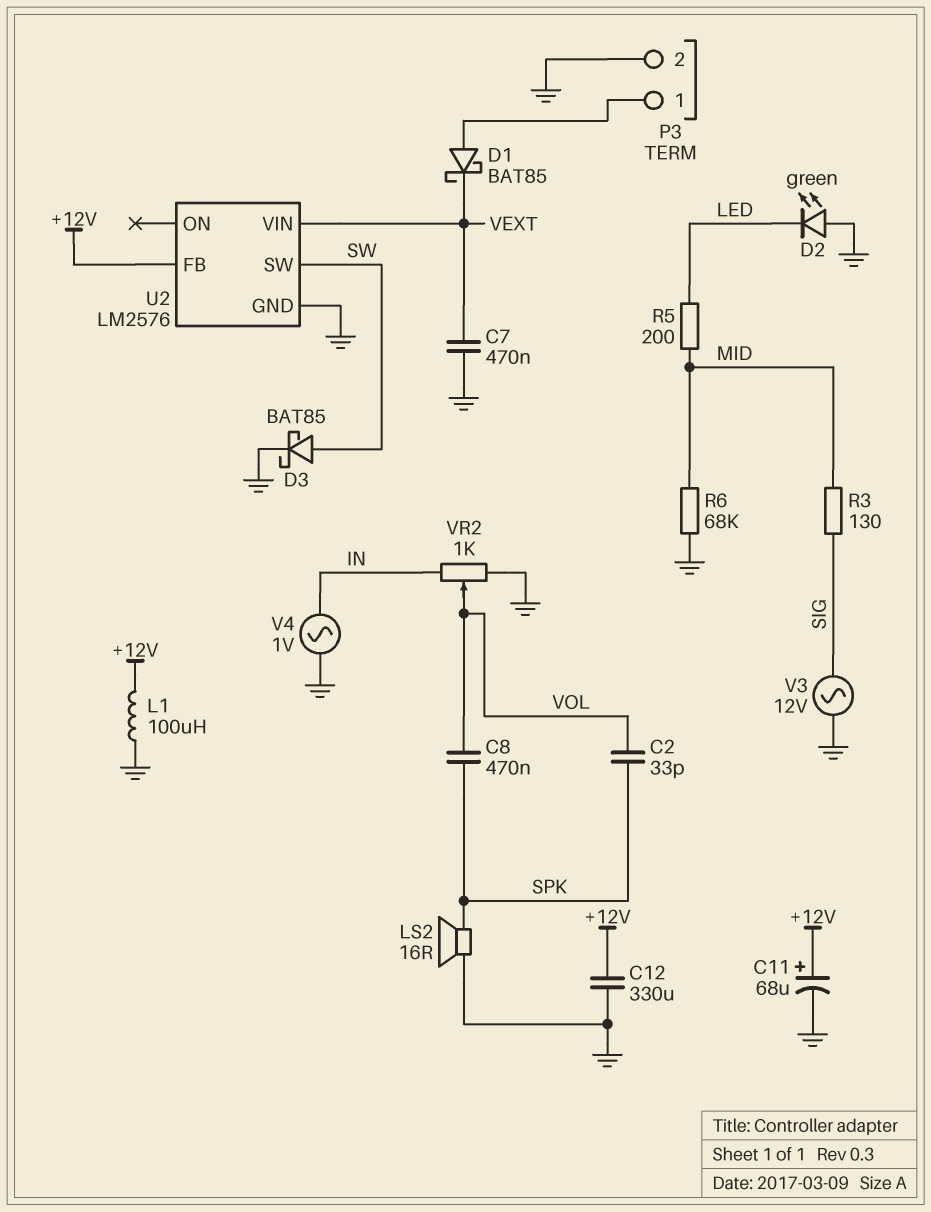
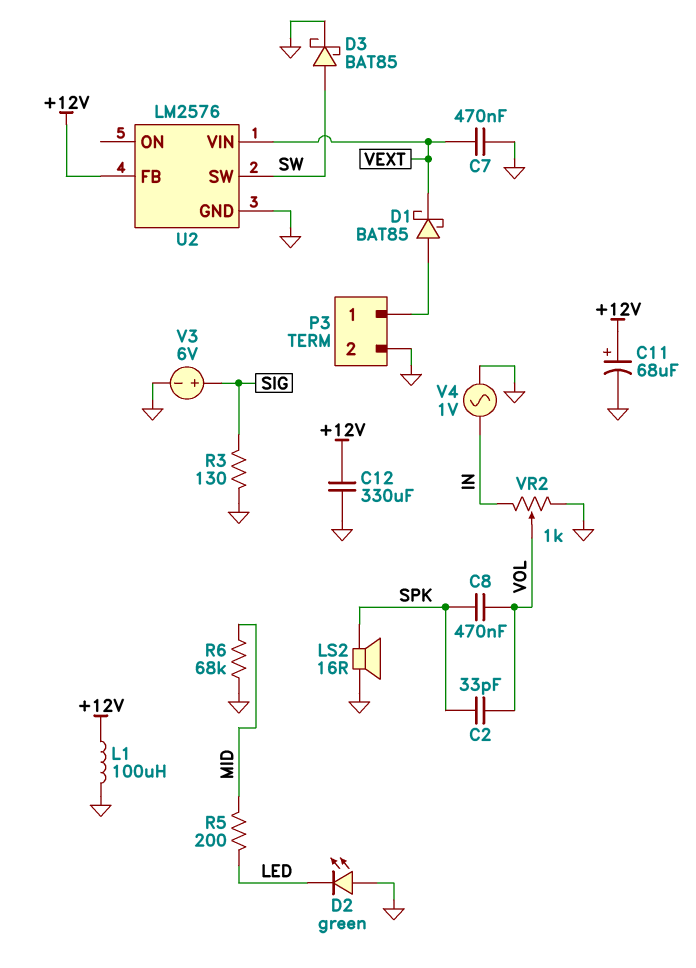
R3: 130 (MID, SIG) -> 130 (GND, SIG)
V3: AC 12V (GND, SIG) -> 6V (plus SIG, minus GND)

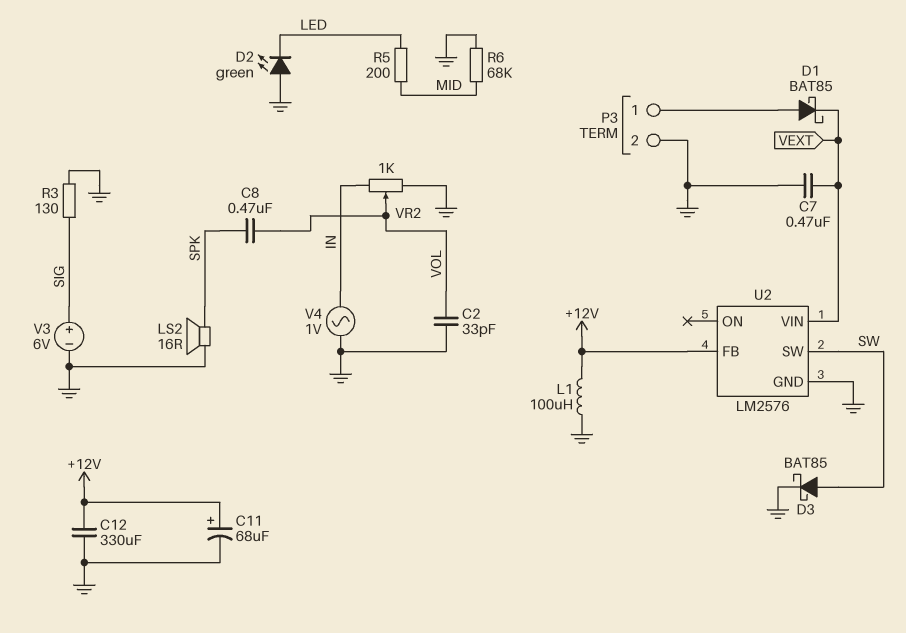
C2: 33pF (SPK, VOL) -> 33pF (GND, VOL)

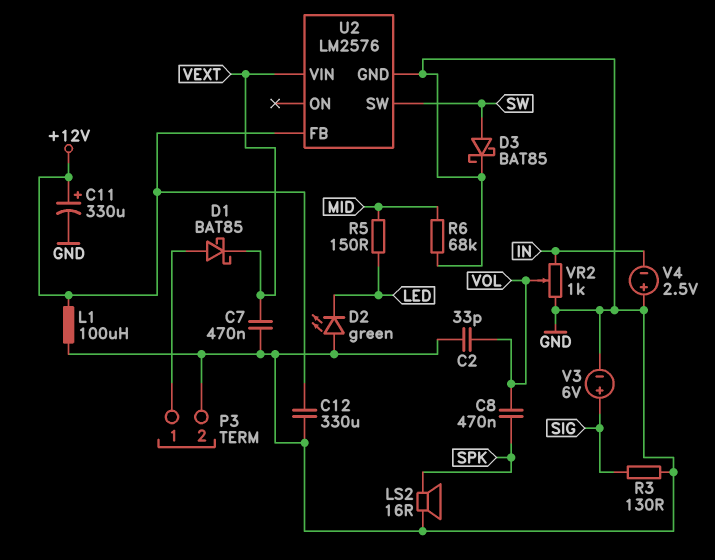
C11: 68uF (plus +12V, minus GND) -> 330uF (plus +12V, minus GND)
R5: 200 (LED, MID) -> 150 (LED, MID)
V4: AC 1V (GND, IN) -> 2.5V (plus GND, minus IN)

